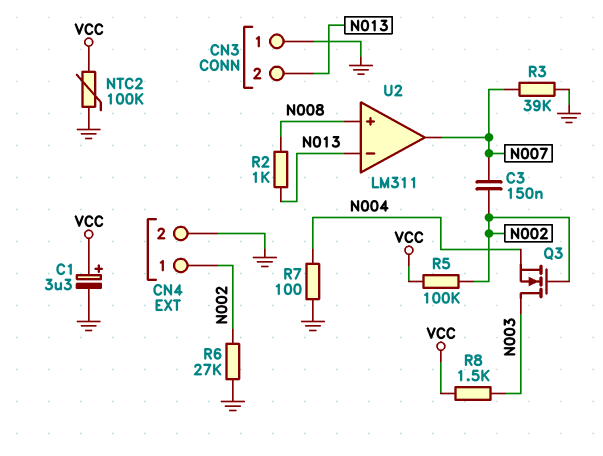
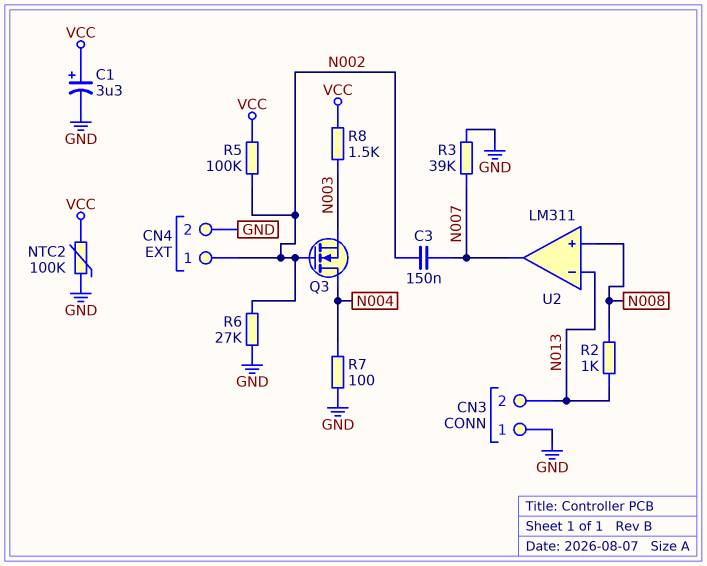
Q3: NMOS (G N002, D N003, S N004) -> NMOS (G N002, D N004, S N003)

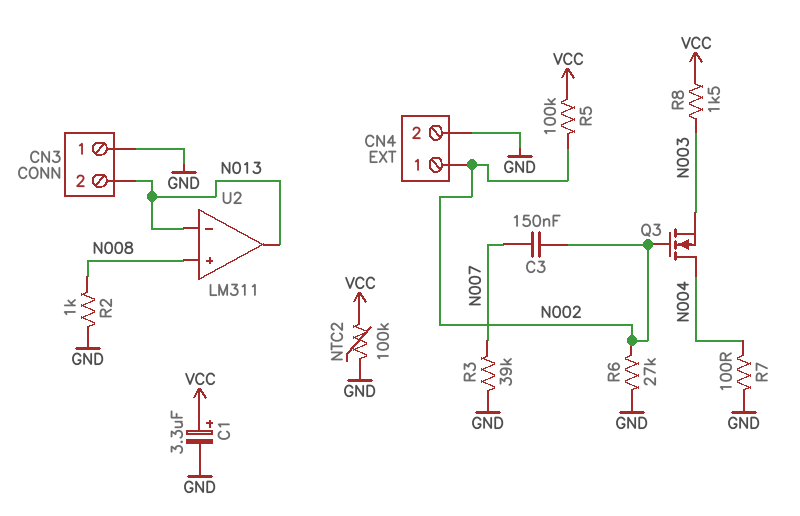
R2: 1k (N008, N013) -> 1k (GND, N008)
U2 pin out: N007 -> N013

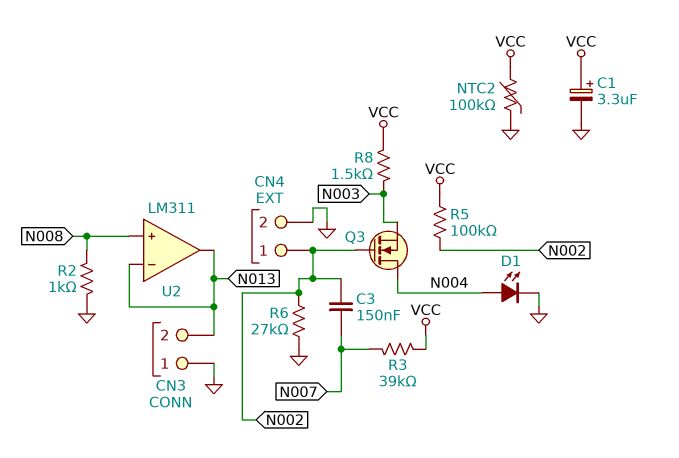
D1: none -> LED (A N004, K GND)
R3: 39k (GND, N007) -> 39k (N007, VCC)
R7: 100 (GND, N004) -> none

